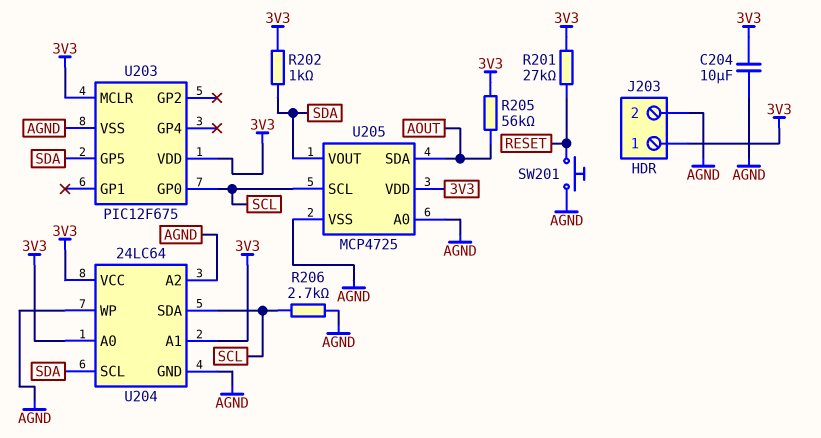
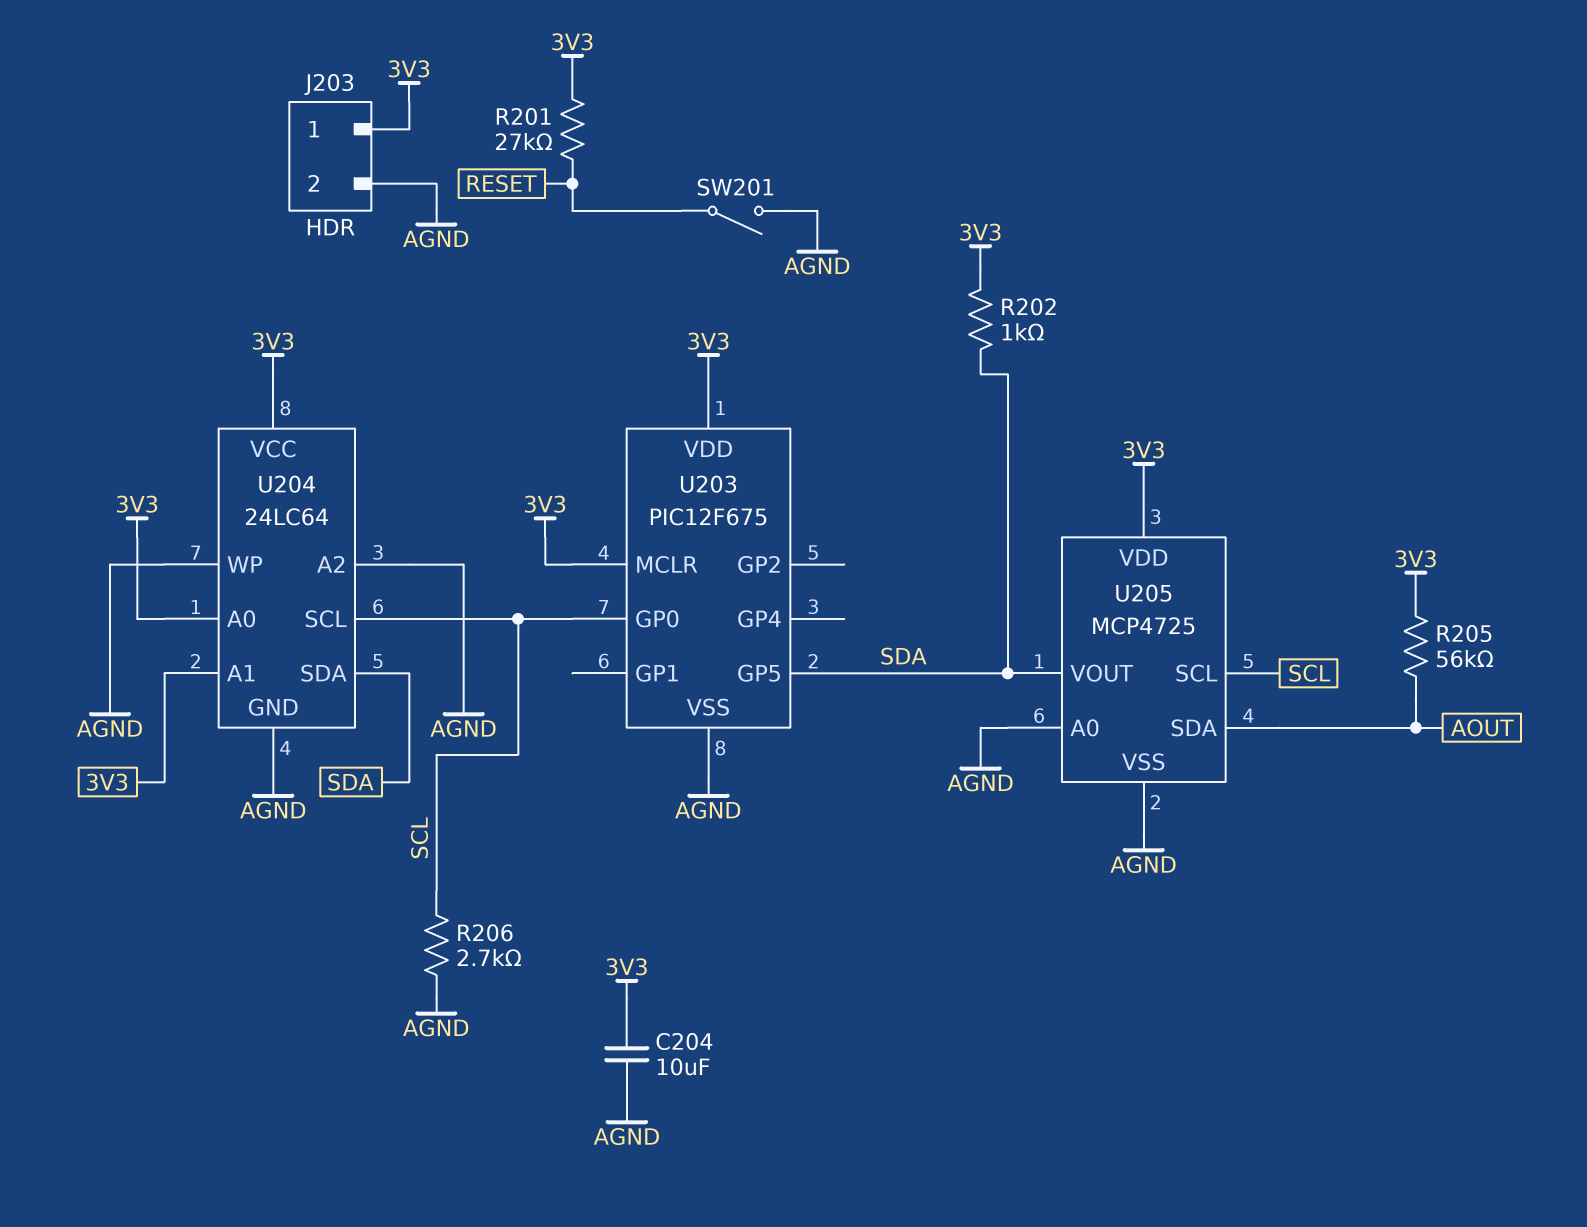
SW201: button (AGND, RESET) -> switch (AGND, RESET)
U204 pin SCL: SDA -> SCL
U204 pin SDA: SCL -> SDA

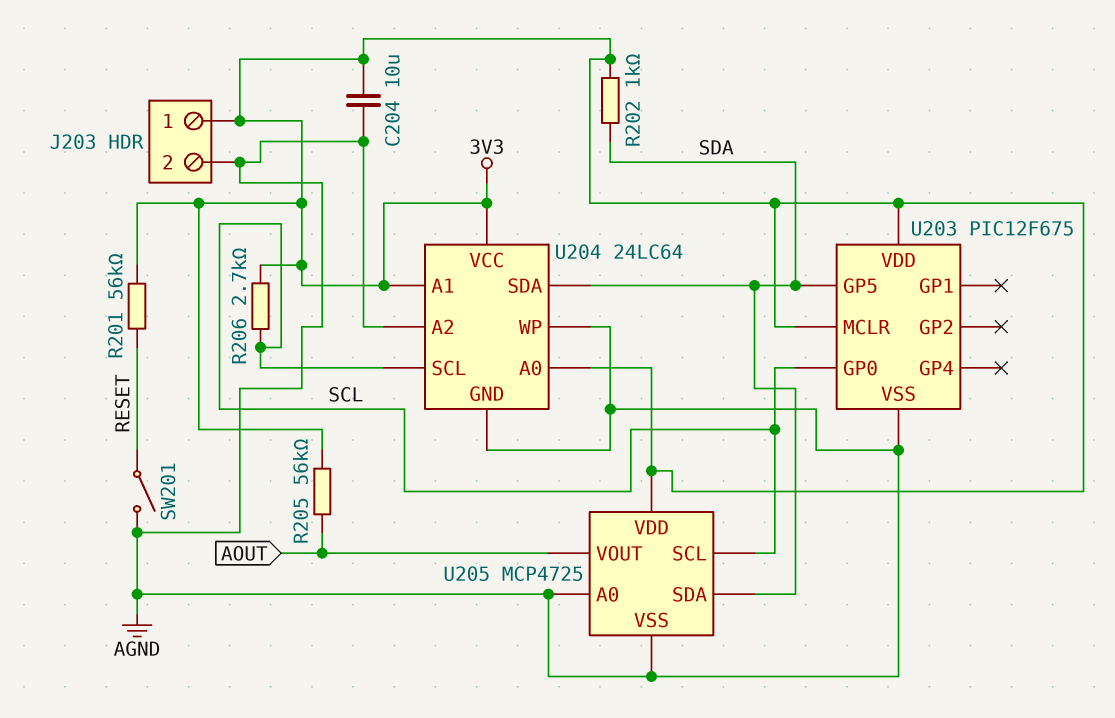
R201: 27k (3V3, RESET) -> 56k (3V3, RESET)
R206: 2.7k (AGND, SCL) -> 2.7k (3V3, SCL)
U205 pin SDA: AOUT -> SDA
U205 pin VOUT: SDA -> AOUT

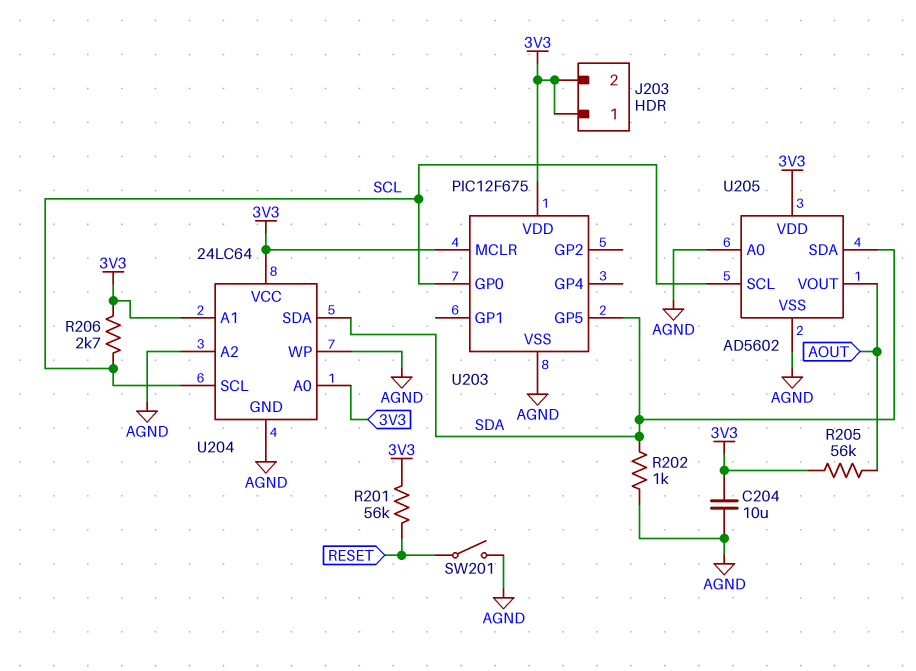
J203 pin 2: AGND -> 3V3
R202: 1k (3V3, SDA) -> 1k (AGND, SDA)
U205: MCP4725 -> AD5602

